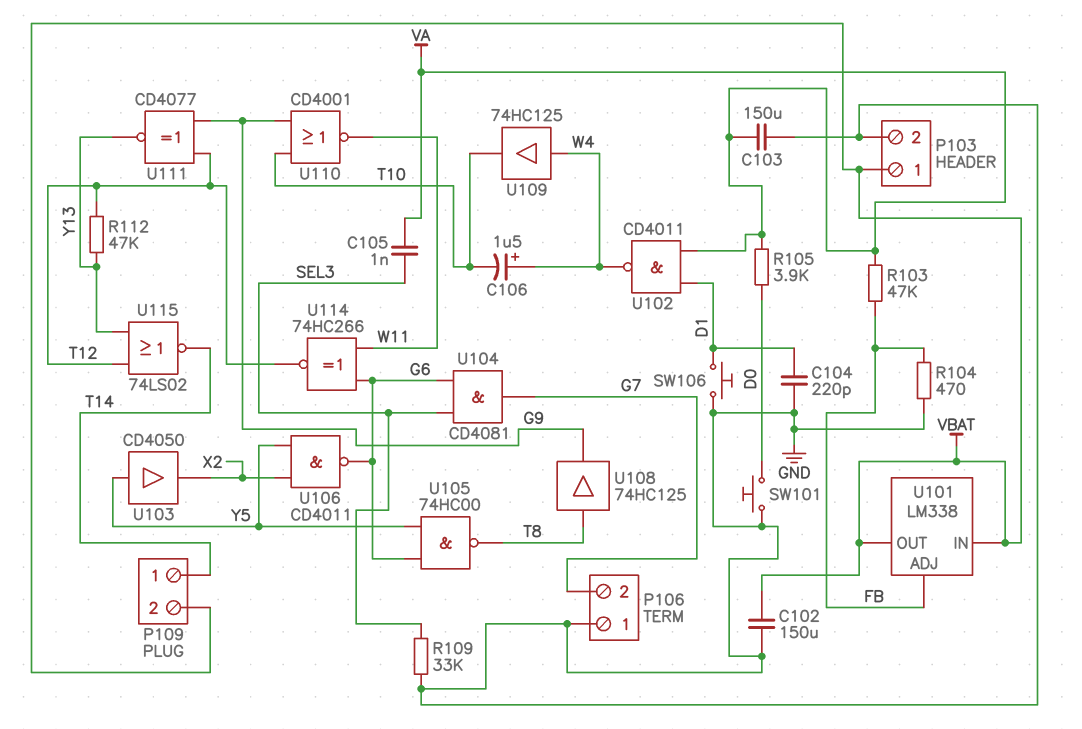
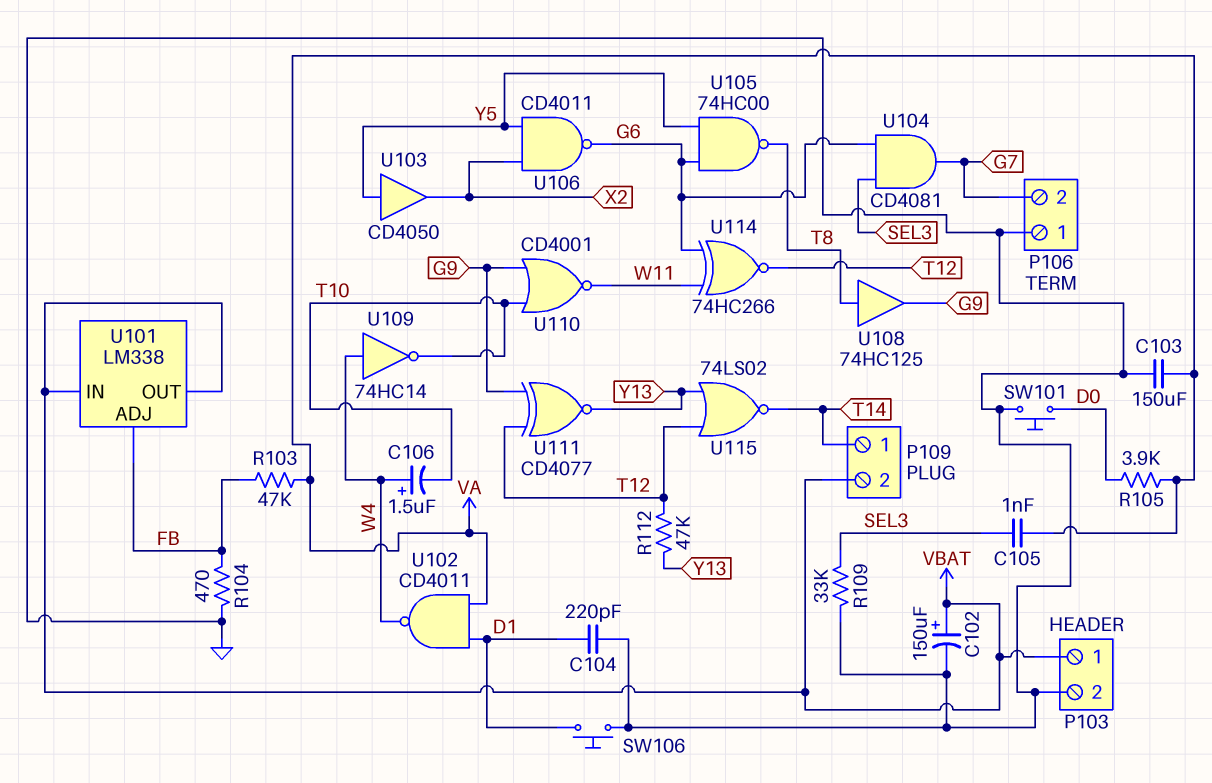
C102: 150uF (GND, VBAT) -> 150uF (plus VBAT, minus GND)
U109: buffer 74HC125 (in W4, out T10) -> NOT 74HC14 (in W4, out T10)

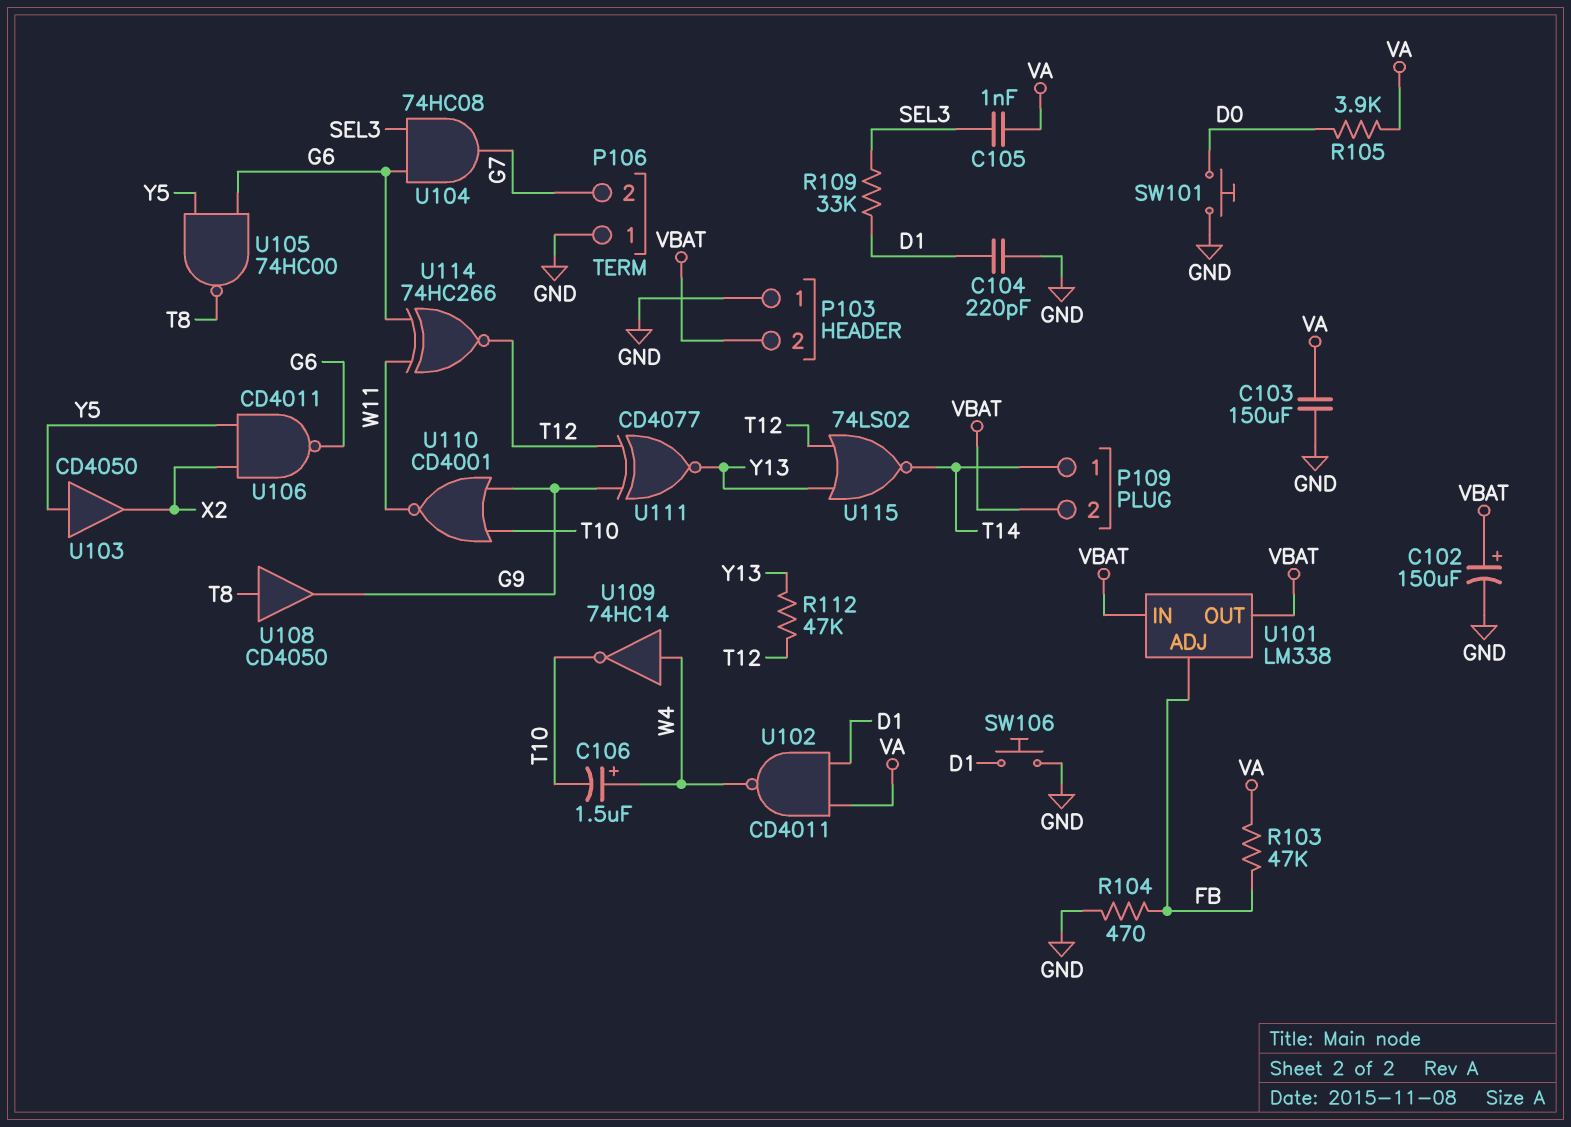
P103 pin 1: VBAT -> GND
P103 pin 2: GND -> VBAT
R109: 33k (GND, SEL3) -> 33k (D1, SEL3)
U104: AND CD4081 (in G6, in SEL3, out G7) -> AND 74HC08 (in G6, in SEL3, out G7)
U108: buffer 74HC125 (in T8, out G9) -> buffer CD4050 (in T8, out G9)

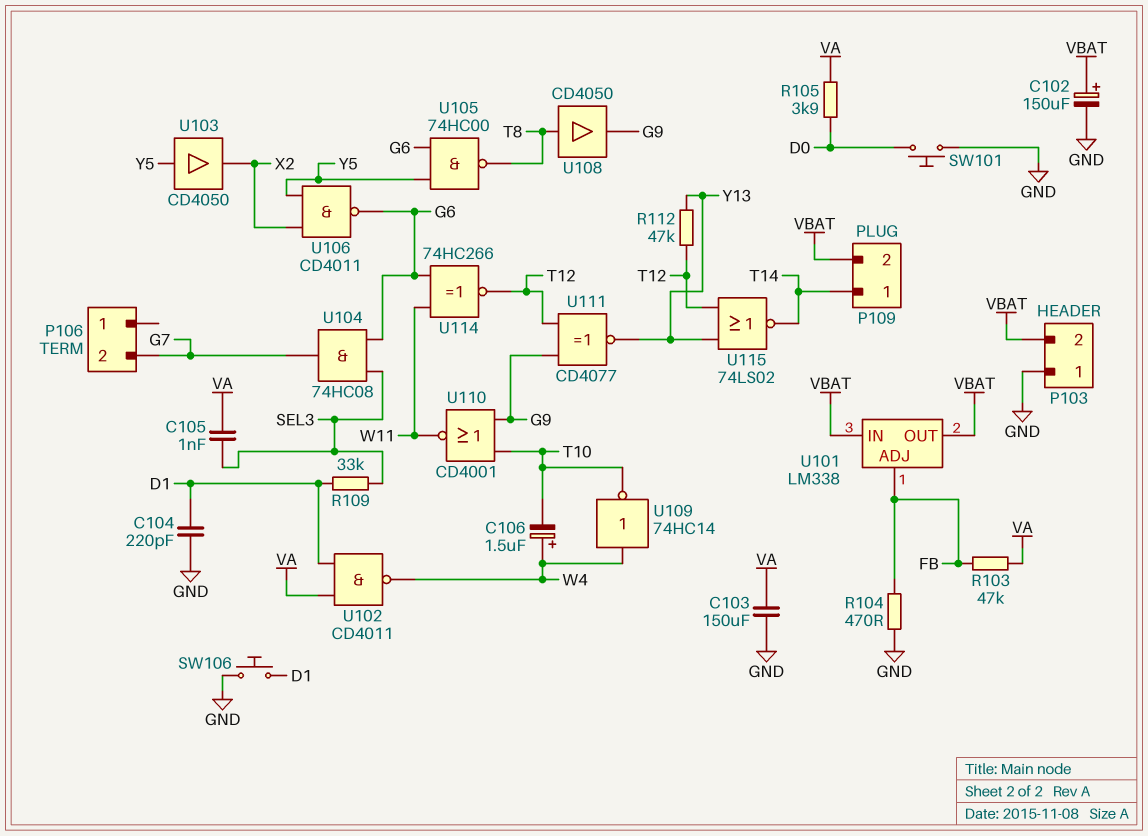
P106 pin 1: GND -> none

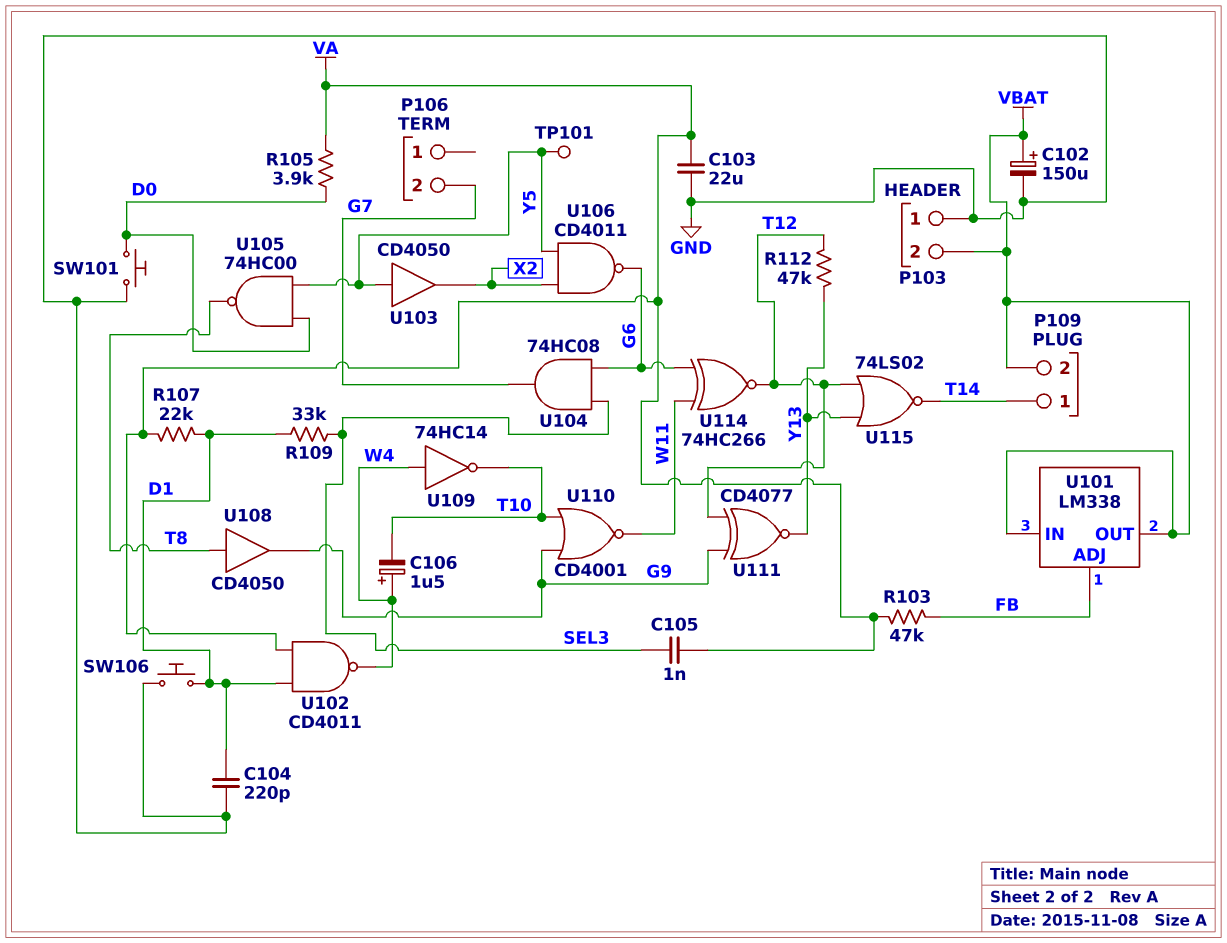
C103: 150uF (GND, VA) -> 22uF (GND, VA)
R104: 470 (FB, GND) -> none
R107: none -> 22k (D1, VA)
TP101: none -> test point (Y5)
U105: NAND 74HC00 (in G6, in Y5, out T8) -> NAND 74HC00 (in D0, in Y5, out T8)

